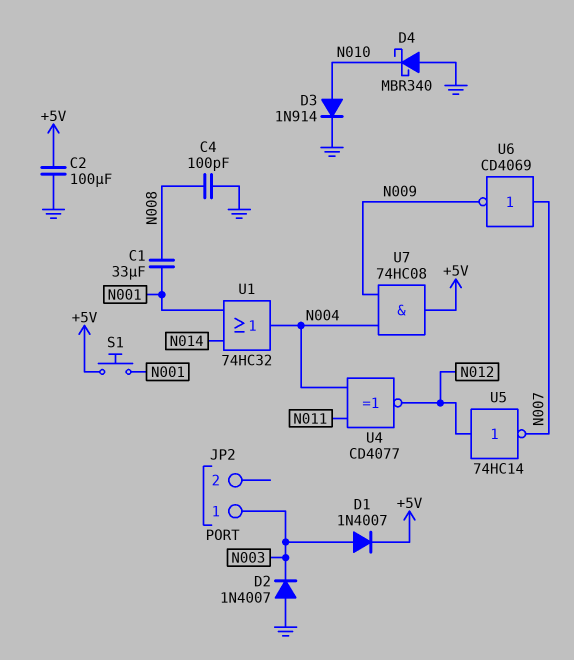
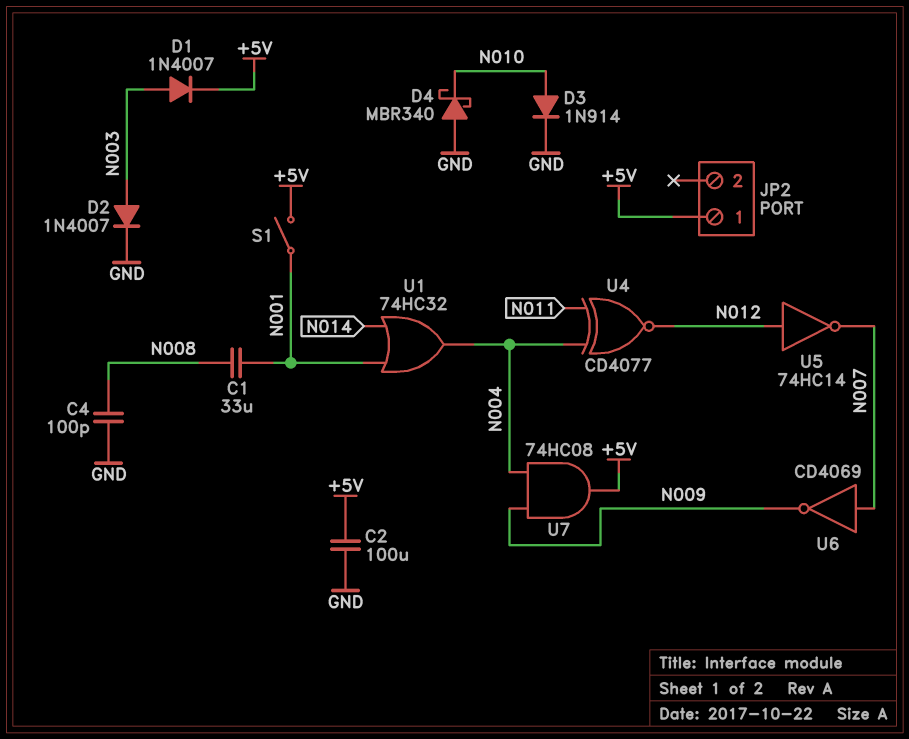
D2: diode 1N4007 (A GND, K N003) -> diode 1N4007 (A N003, K GND)
JP2 pin 1: N003 -> +5V
S1: button (+5V, N001) -> switch (+5V, N001)

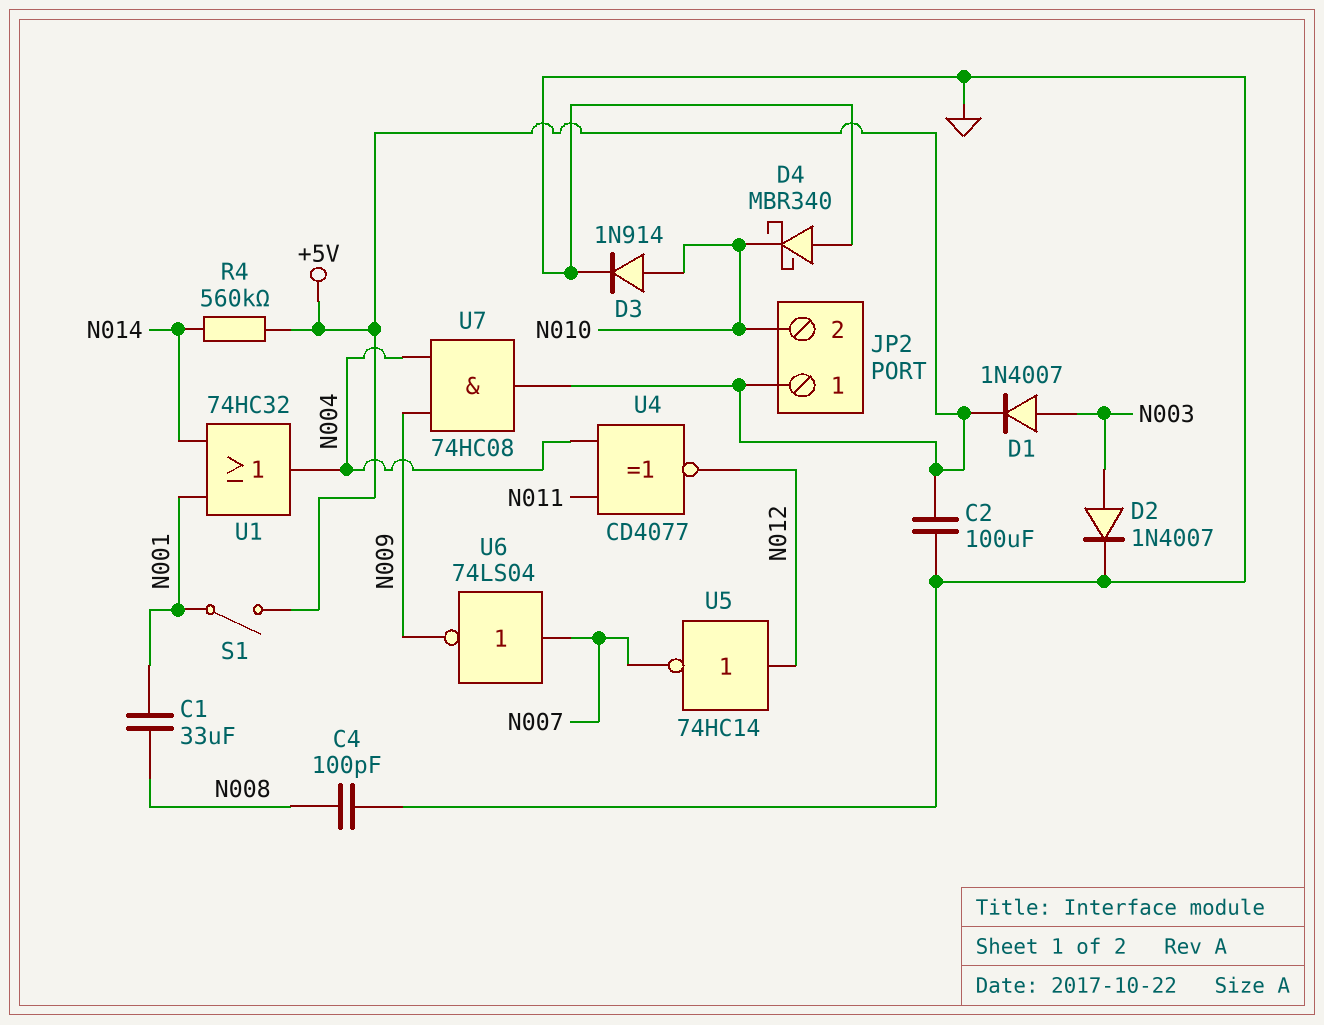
JP2 pin 2: none -> N010
R4: none -> 560k (+5V, N014)
U6: NOT CD4069 (in N007, out N009) -> NOT 74LS04 (in N007, out N009)

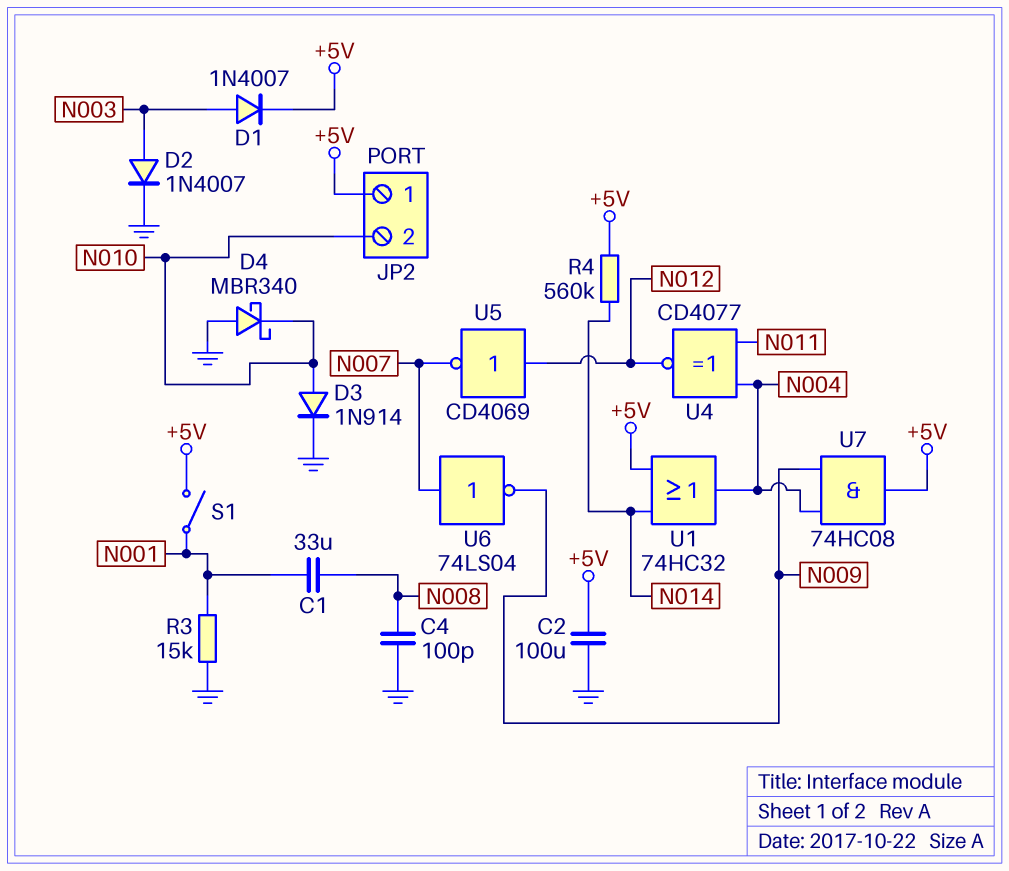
R3: none -> 15k (GND, N001)
U1: OR 74HC32 (in N001, in N014, out N004) -> OR 74HC32 (in +5V, in N014, out N004)
U5: NOT 74HC14 (in N012, out N007) -> NOT CD4069 (in N012, out N007)

